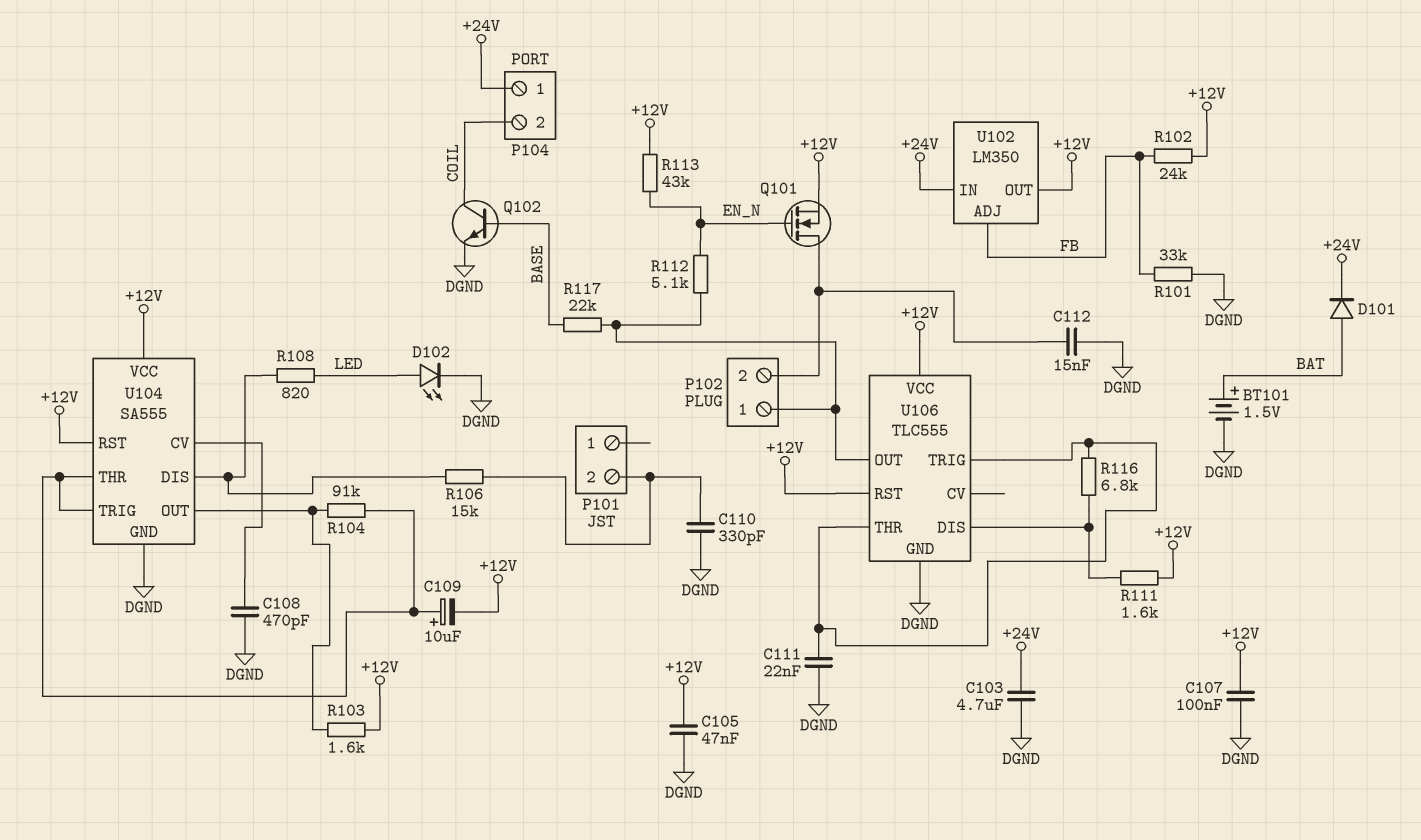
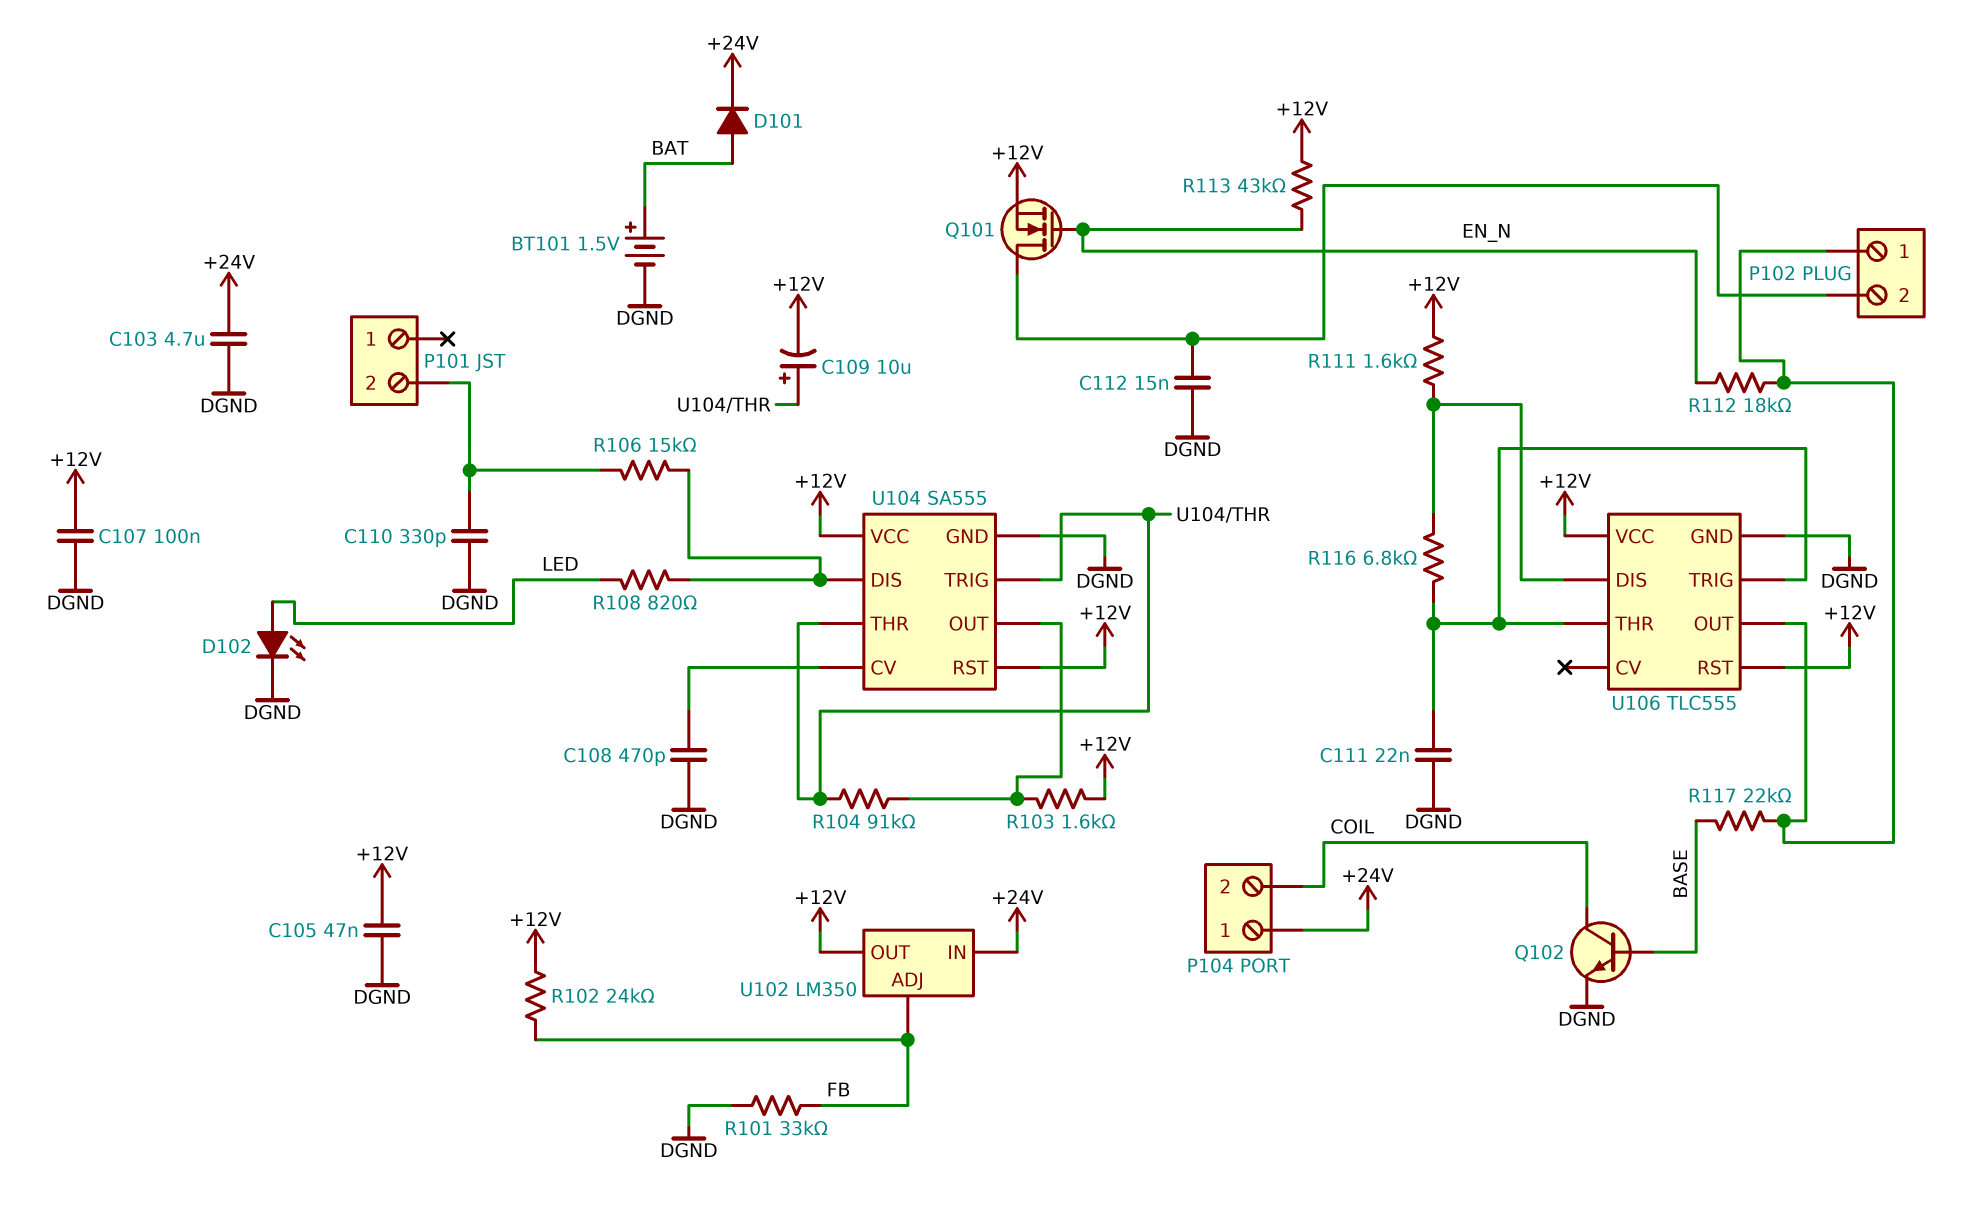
R112: 5.1k (EN_N, P102/1) -> 18k (EN_N, P102/1)

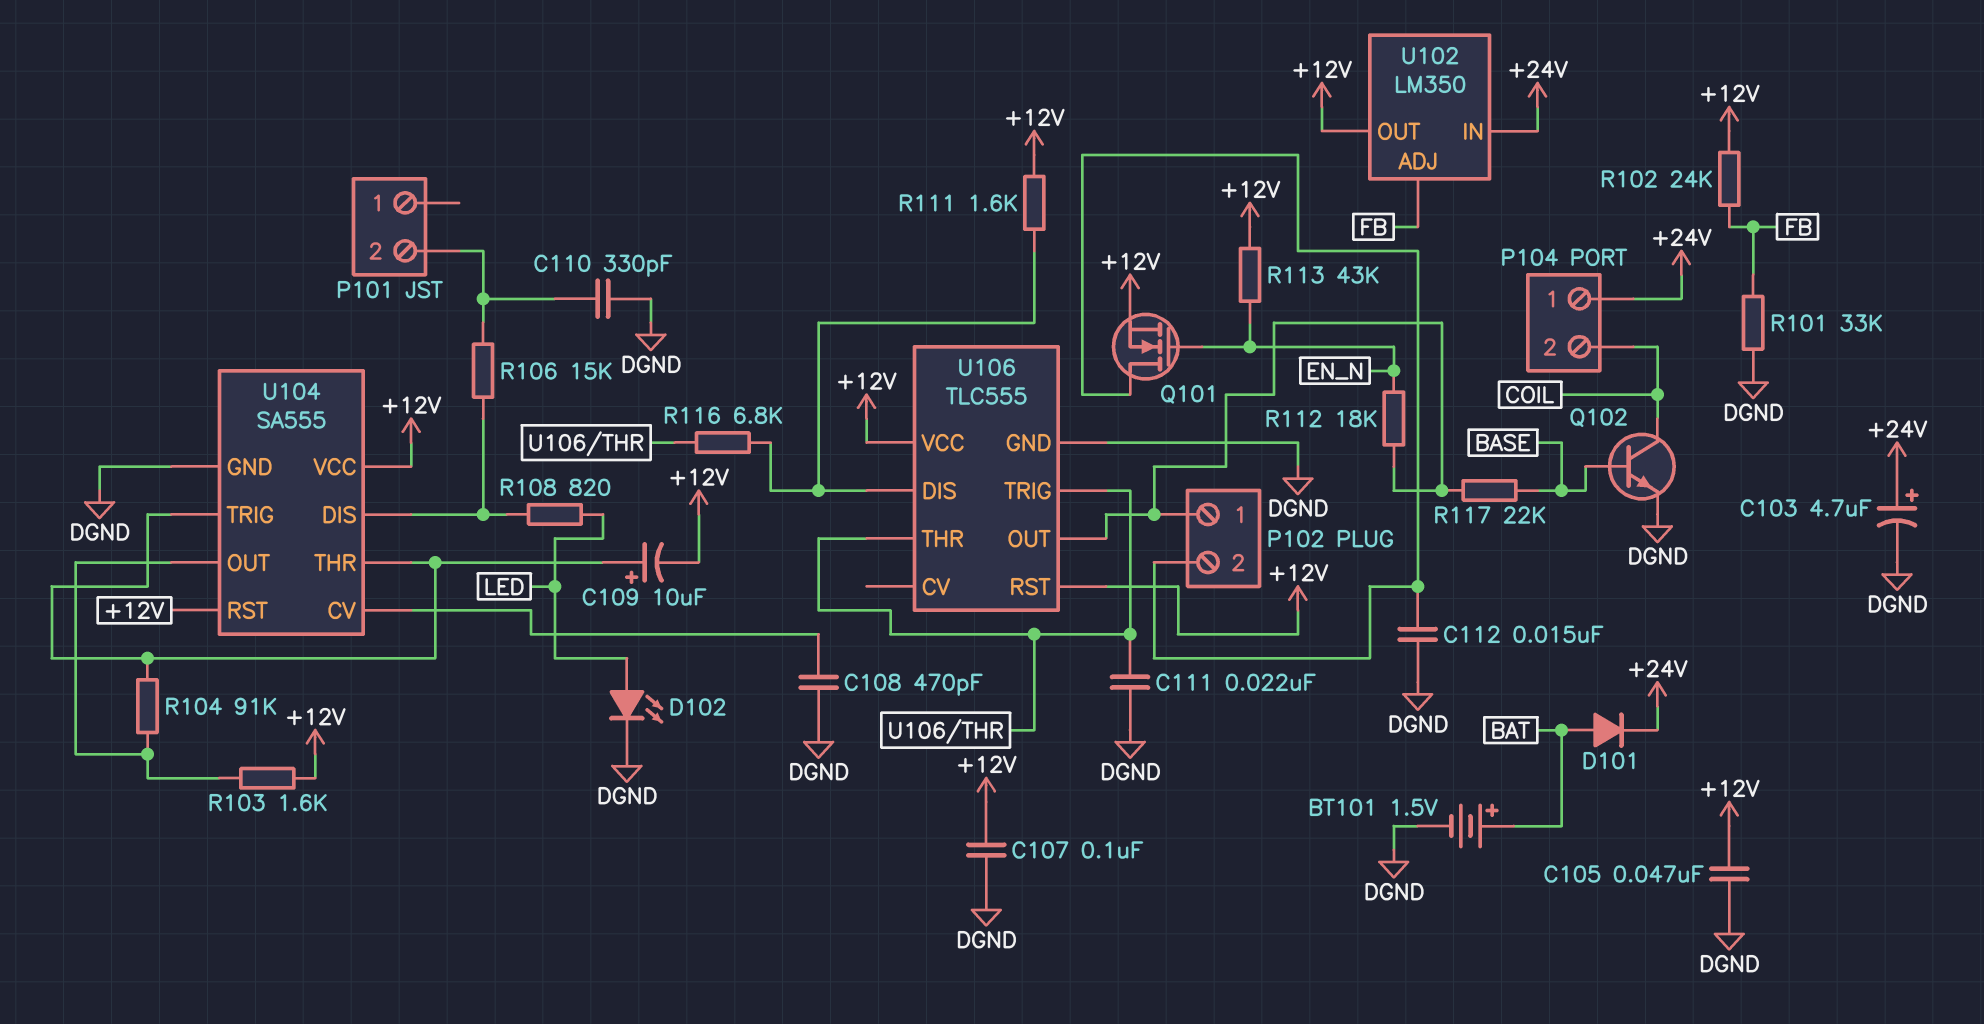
C103: 4.7uF (+24V, DGND) -> 4.7uF (plus +24V, minus DGND)

